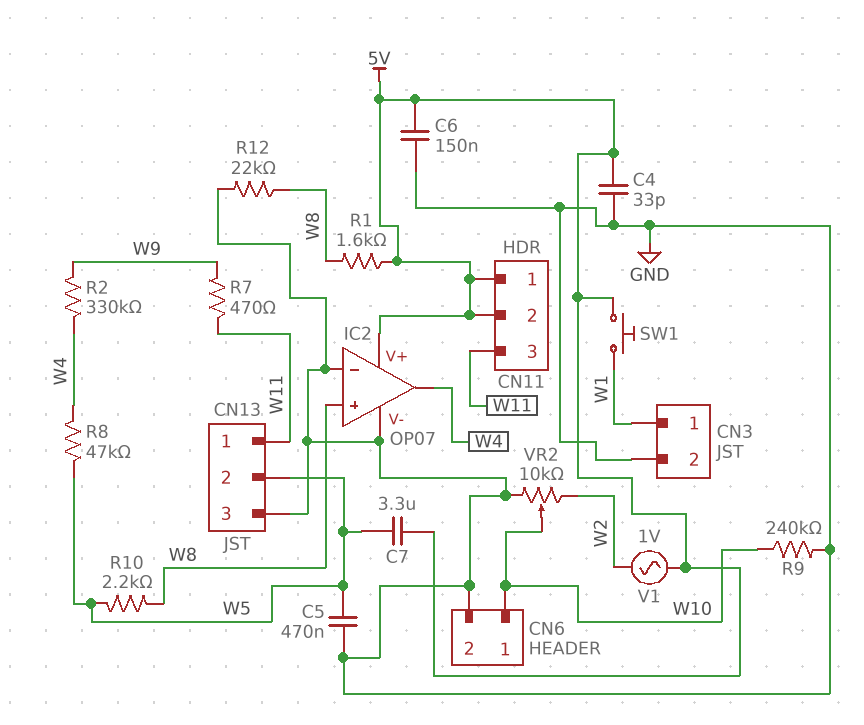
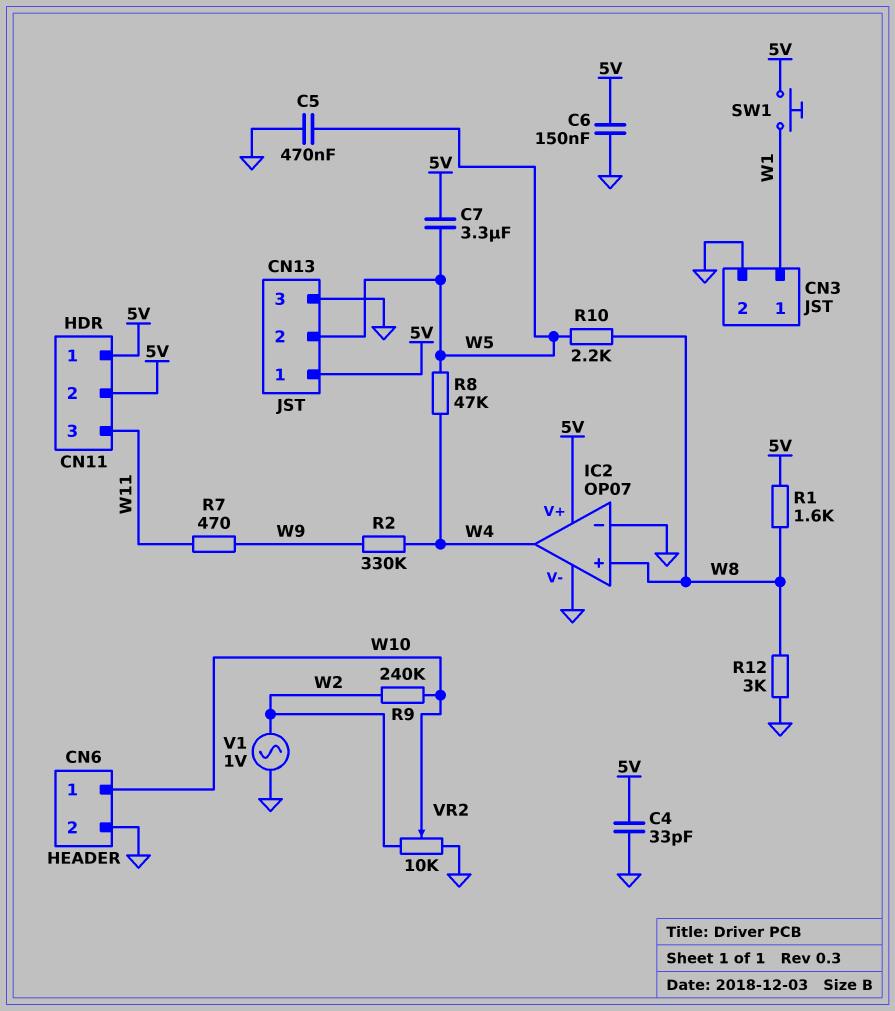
CN13 pin 1: W11 -> 5V
R9: 240k (GND, W10) -> 240k (W2, W10)
R12: 22k (GND, W8) -> 3k (GND, W8)
V1: AC 1V (5V, W2) -> AC 1V (GND, W2)

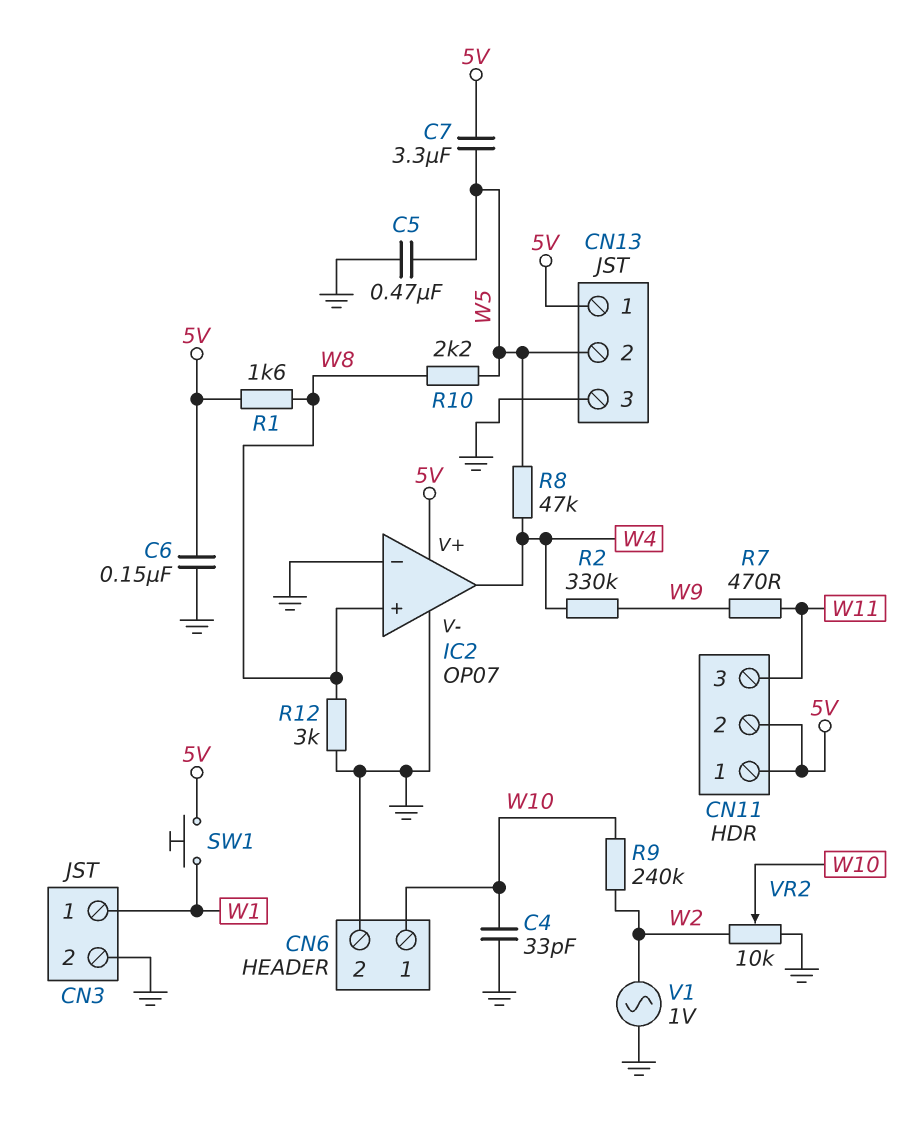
C4: 33pF (5V, GND) -> 33pF (GND, W10)

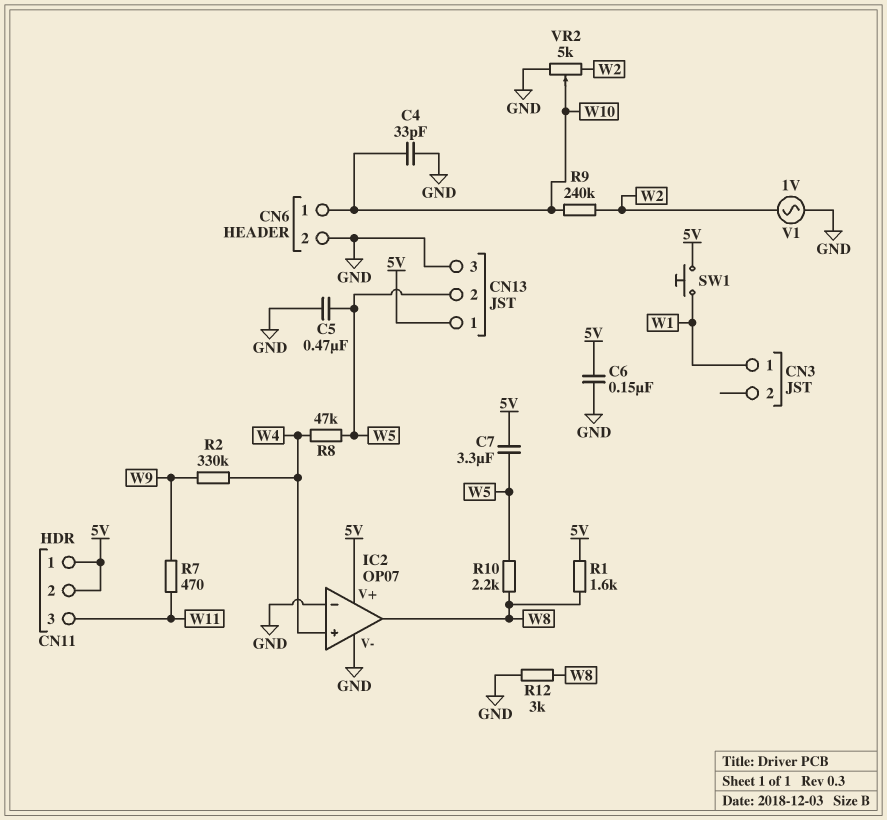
CN3 pin 2: GND -> none
IC2 pin in+: W8 -> W4
IC2 pin out: W4 -> W8
VR2: 10k (GND, W2, wiper W10) -> 5k (GND, W2, wiper W10)

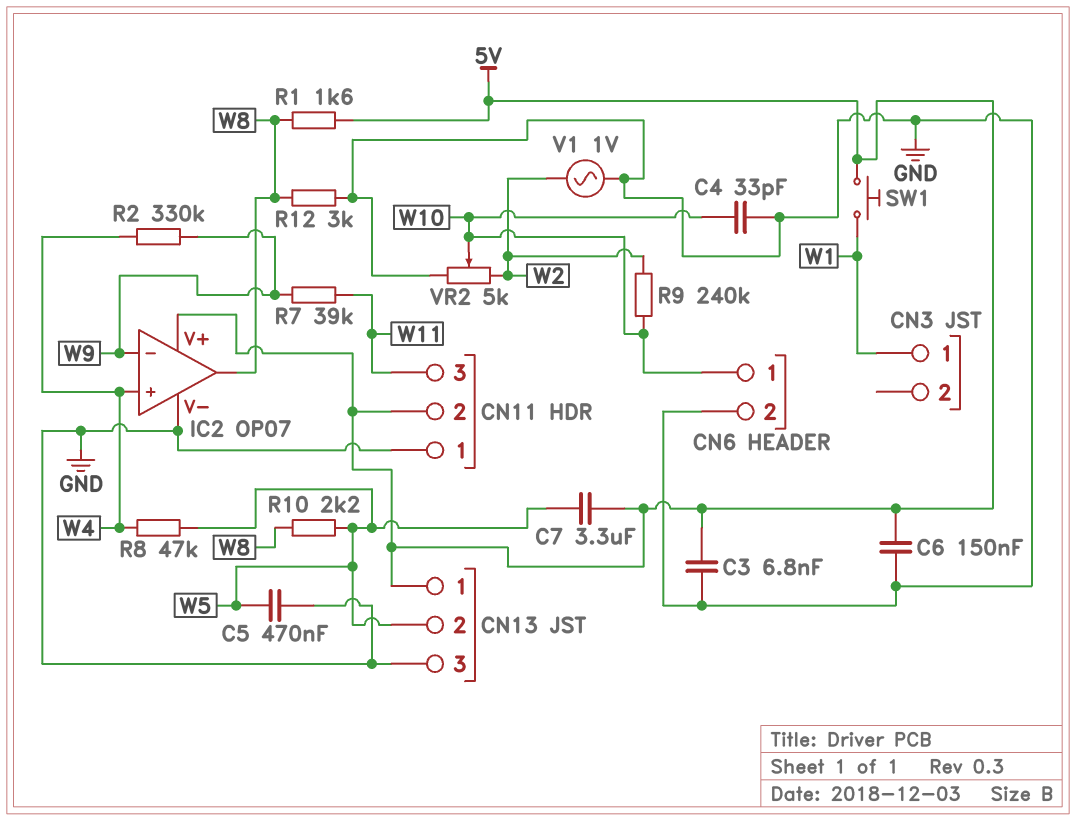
C3: none -> 6.8nF (5V, GND)
CN11 pin 1: 5V -> GND
IC2 pin in-: GND -> W9
R7: 470 (W9, W11) -> 39k (W9, W11)

